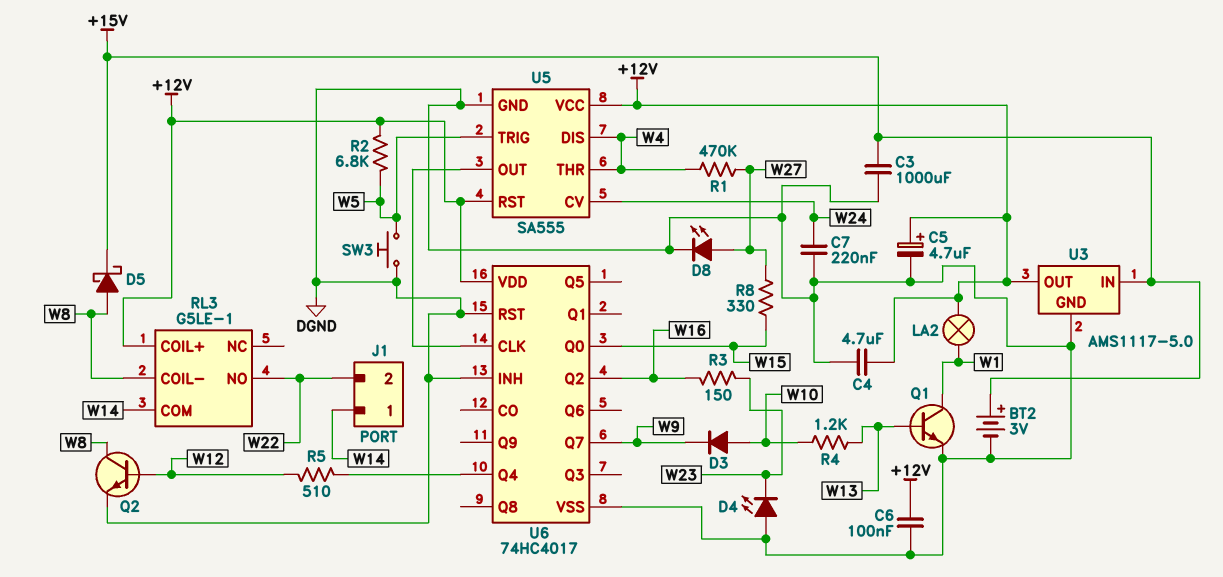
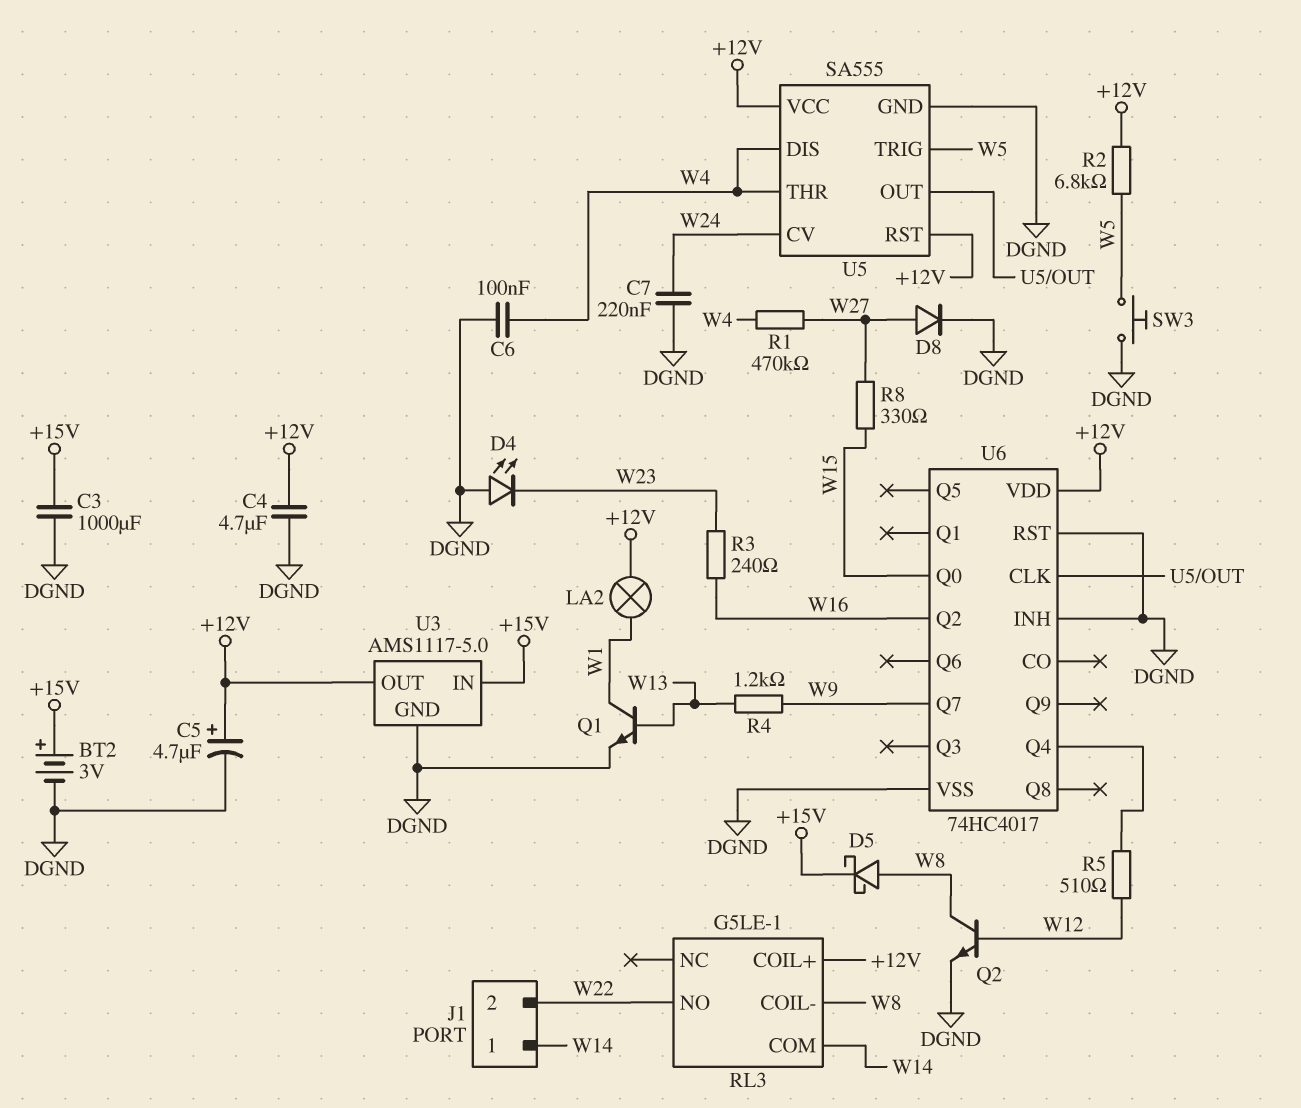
C6: 100nF (+12V, DGND) -> 100nF (DGND, W4)
D3: diode (A W10, K W9) -> none
D8: LED (A W27, K DGND) -> diode (A W27, K DGND)
R3: 150 (W16, W23) -> 240 (W16, W23)
R4: 1.2k (W10, W13) -> 1.2k (W9, W13)

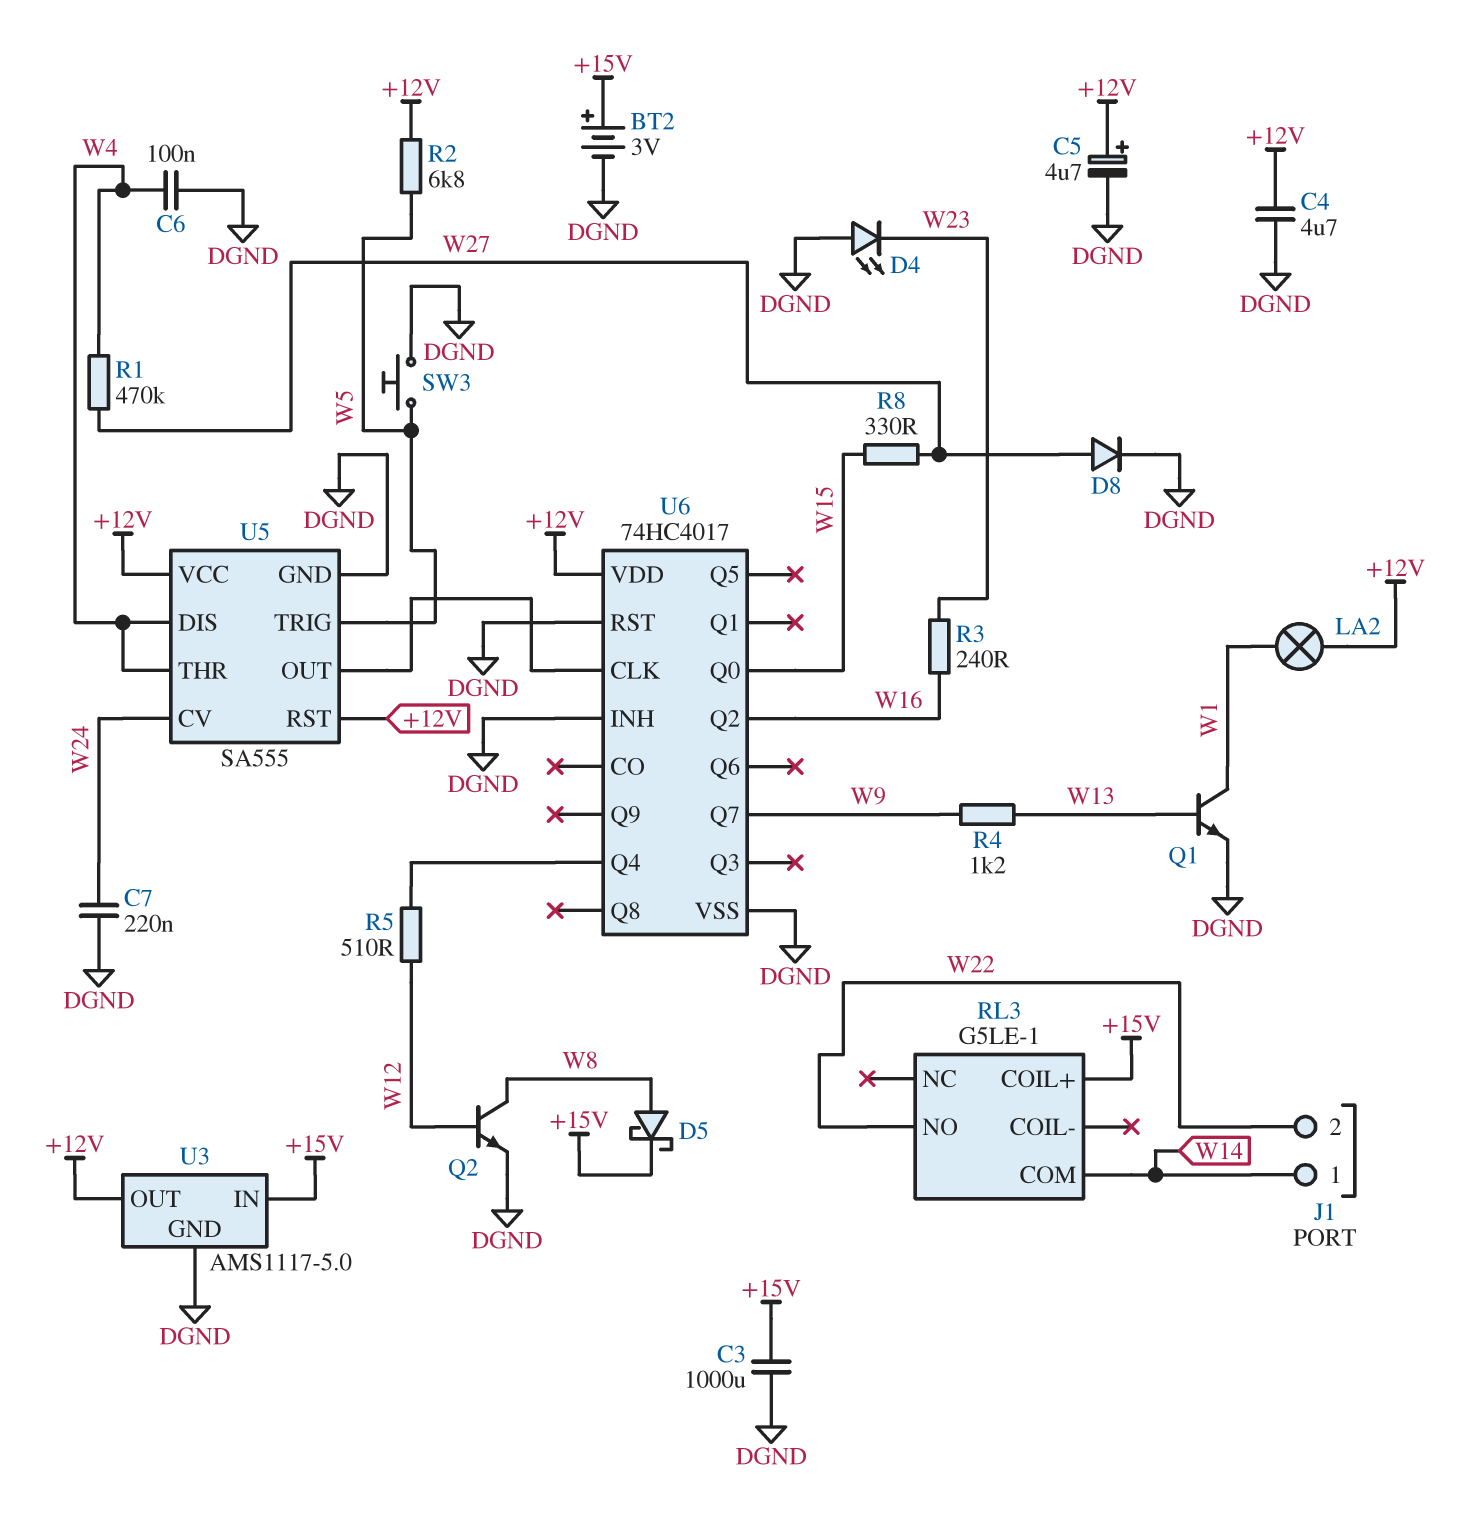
RL3 pin COIL+: +12V -> +15V
RL3 pin COIL-: W8 -> none

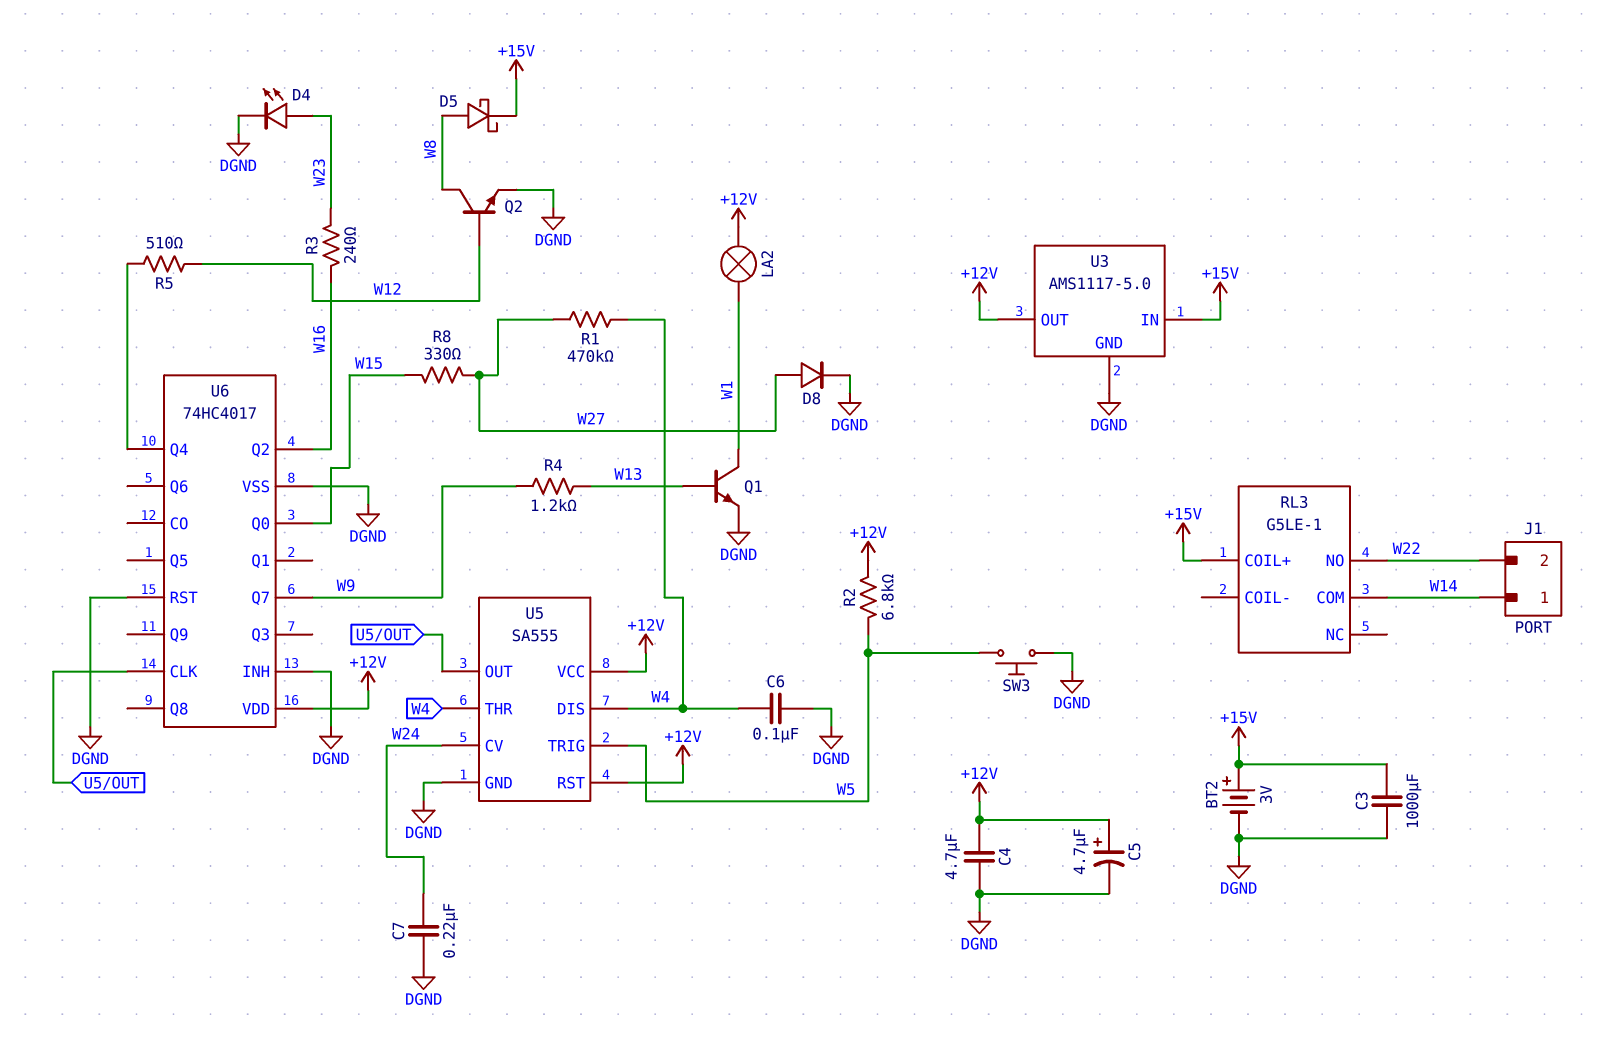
D4: LED (A DGND, K W23) -> LED (A W23, K DGND)

